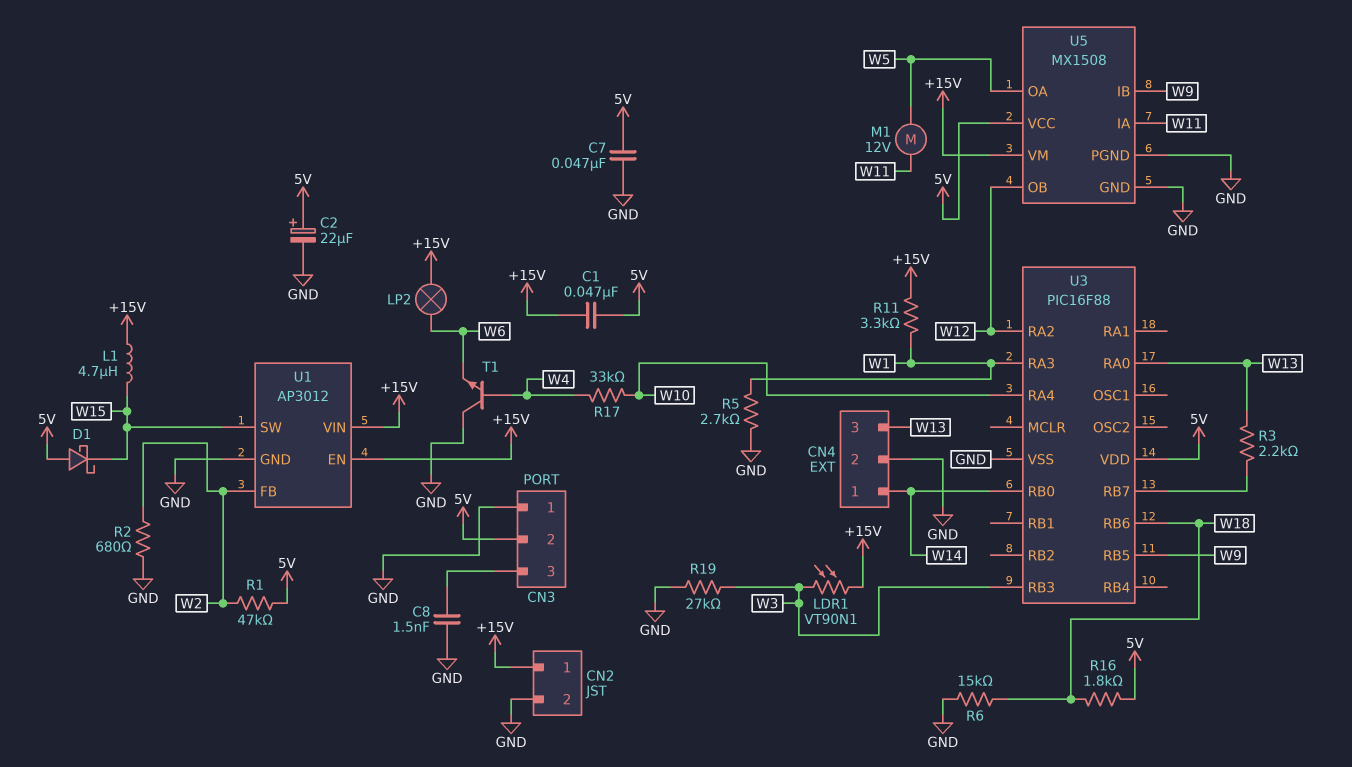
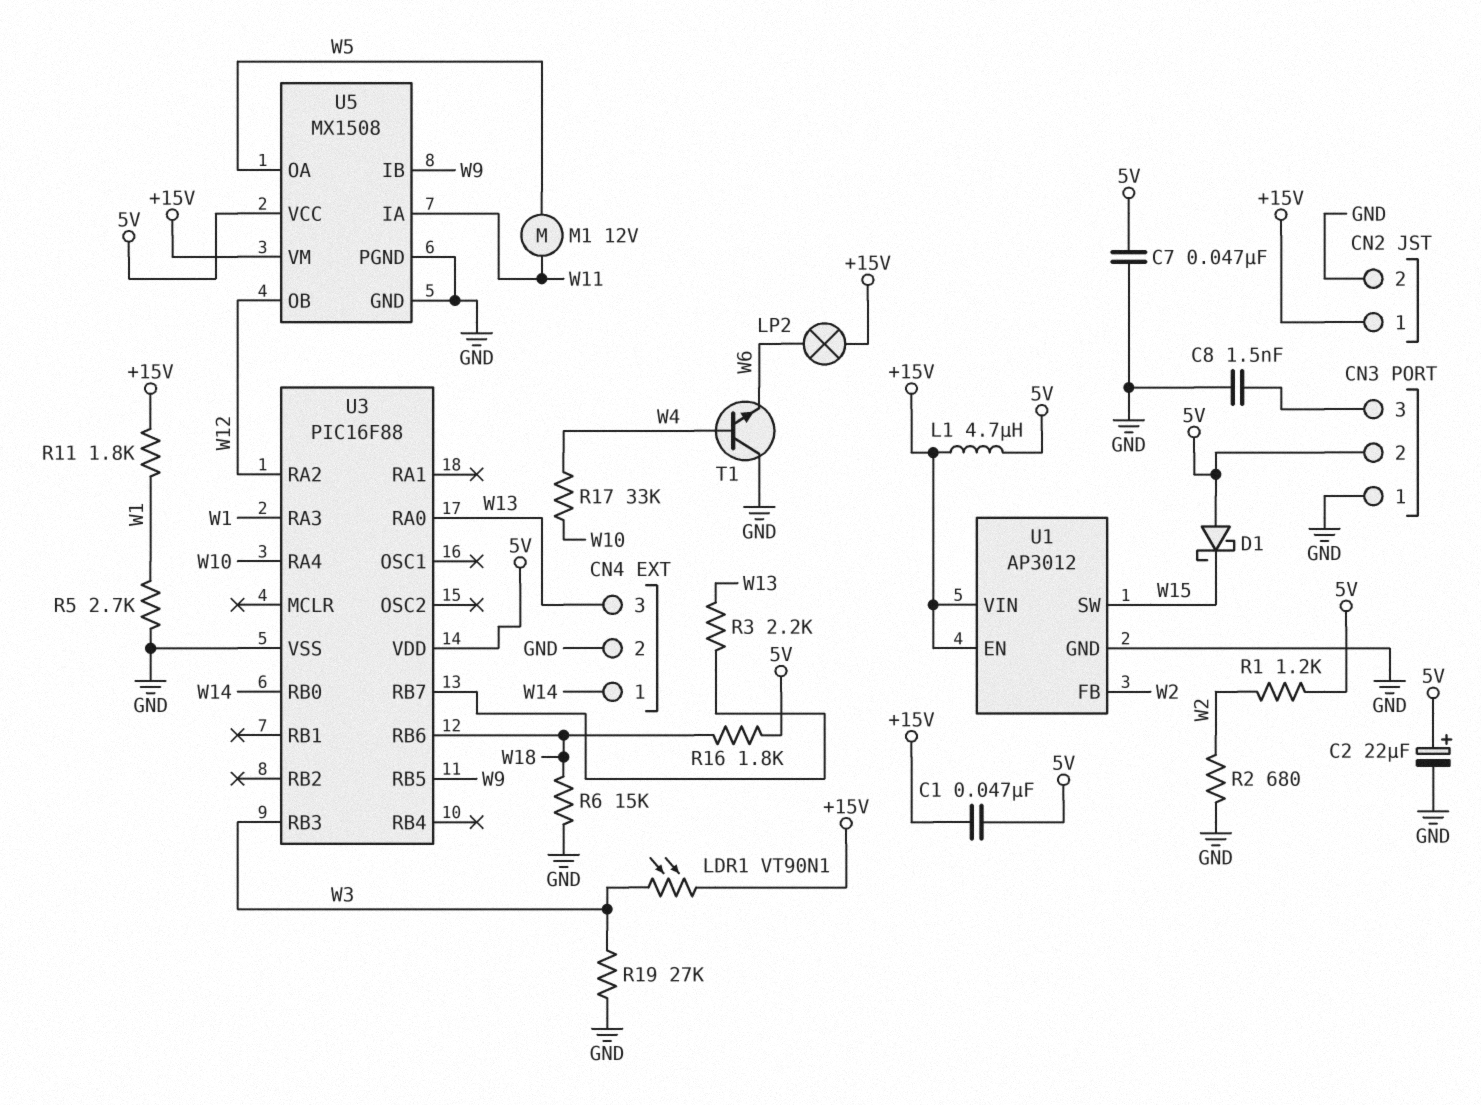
L1: 4.7uH (+15V, W15) -> 4.7uH (+15V, 5V)
R1: 47k (5V, W2) -> 1.2k (5V, W2)
R11: 3.3k (+15V, W1) -> 1.8k (+15V, W1)

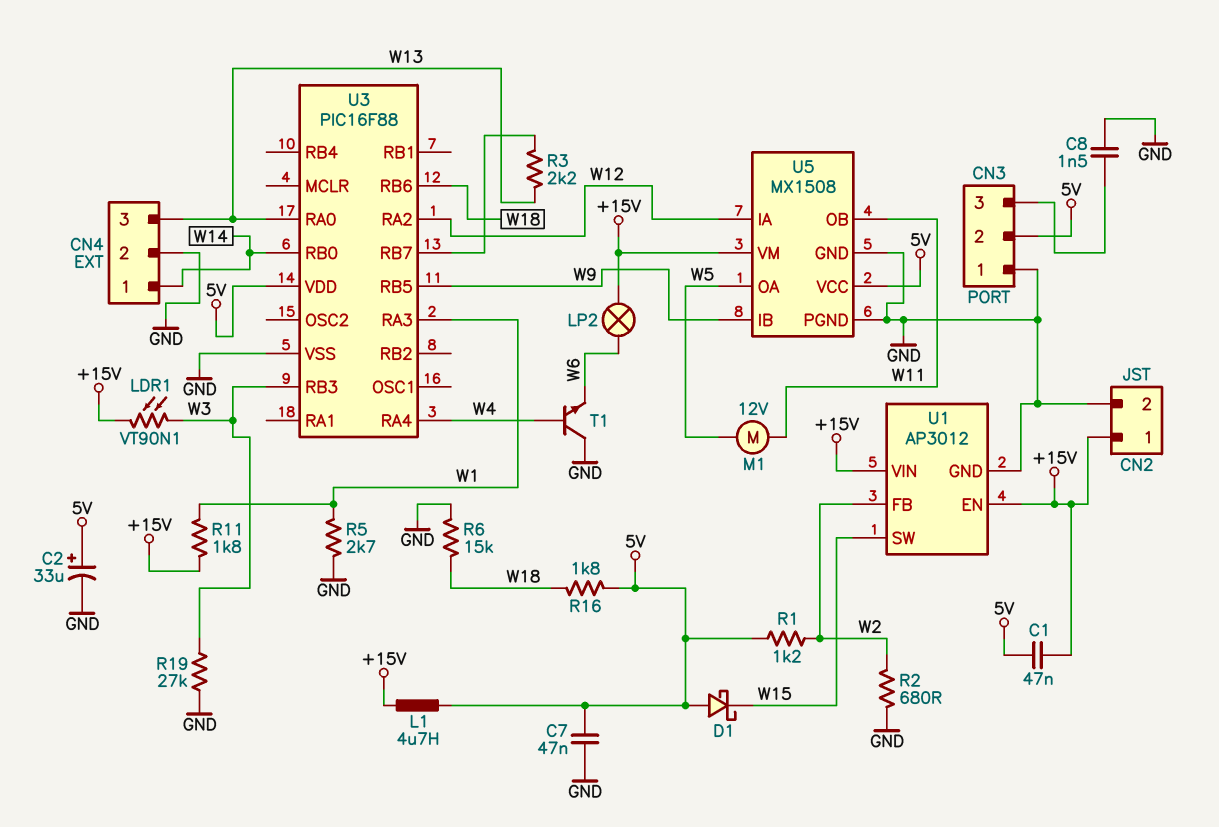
C2: 22uF (plus 5V, minus GND) -> 33uF (plus 5V, minus GND)
R17: 33k (W4, W10) -> none
U3 pin RA4: W10 -> W4
U5 pin IA: W11 -> W12
U5 pin OB: W12 -> W11

